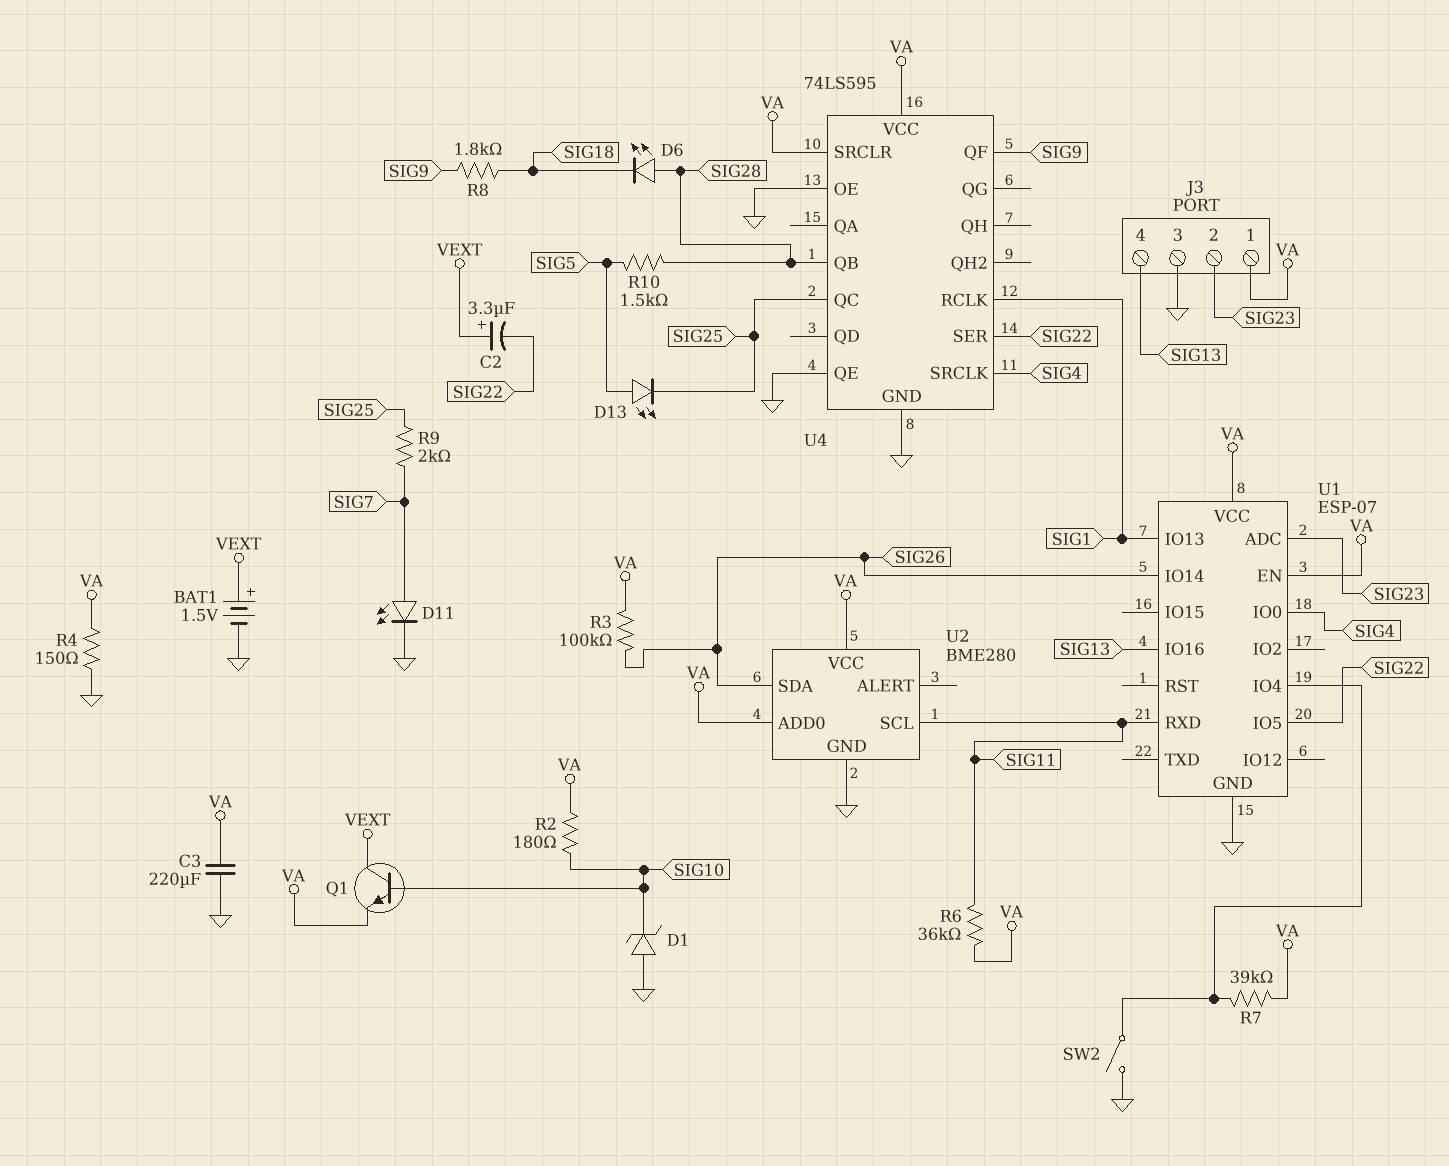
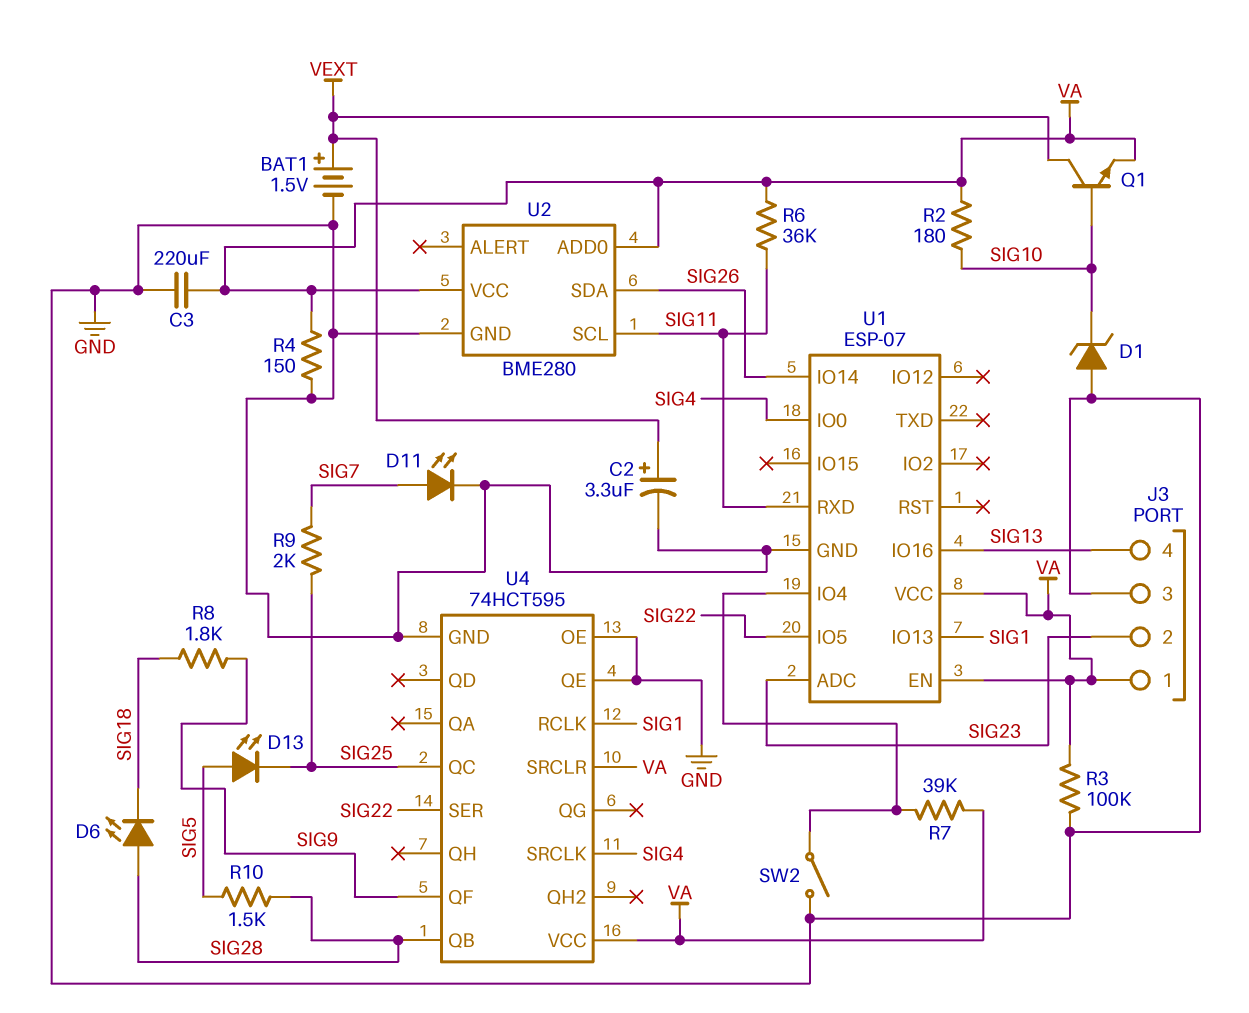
C2: 3.3uF (plus VEXT, minus SIG22) -> 3.3uF (plus VEXT, minus GND)
R3: 100k (SIG26, VA) -> 100k (GND, VA)
U4: 74LS595 -> 74HCT595

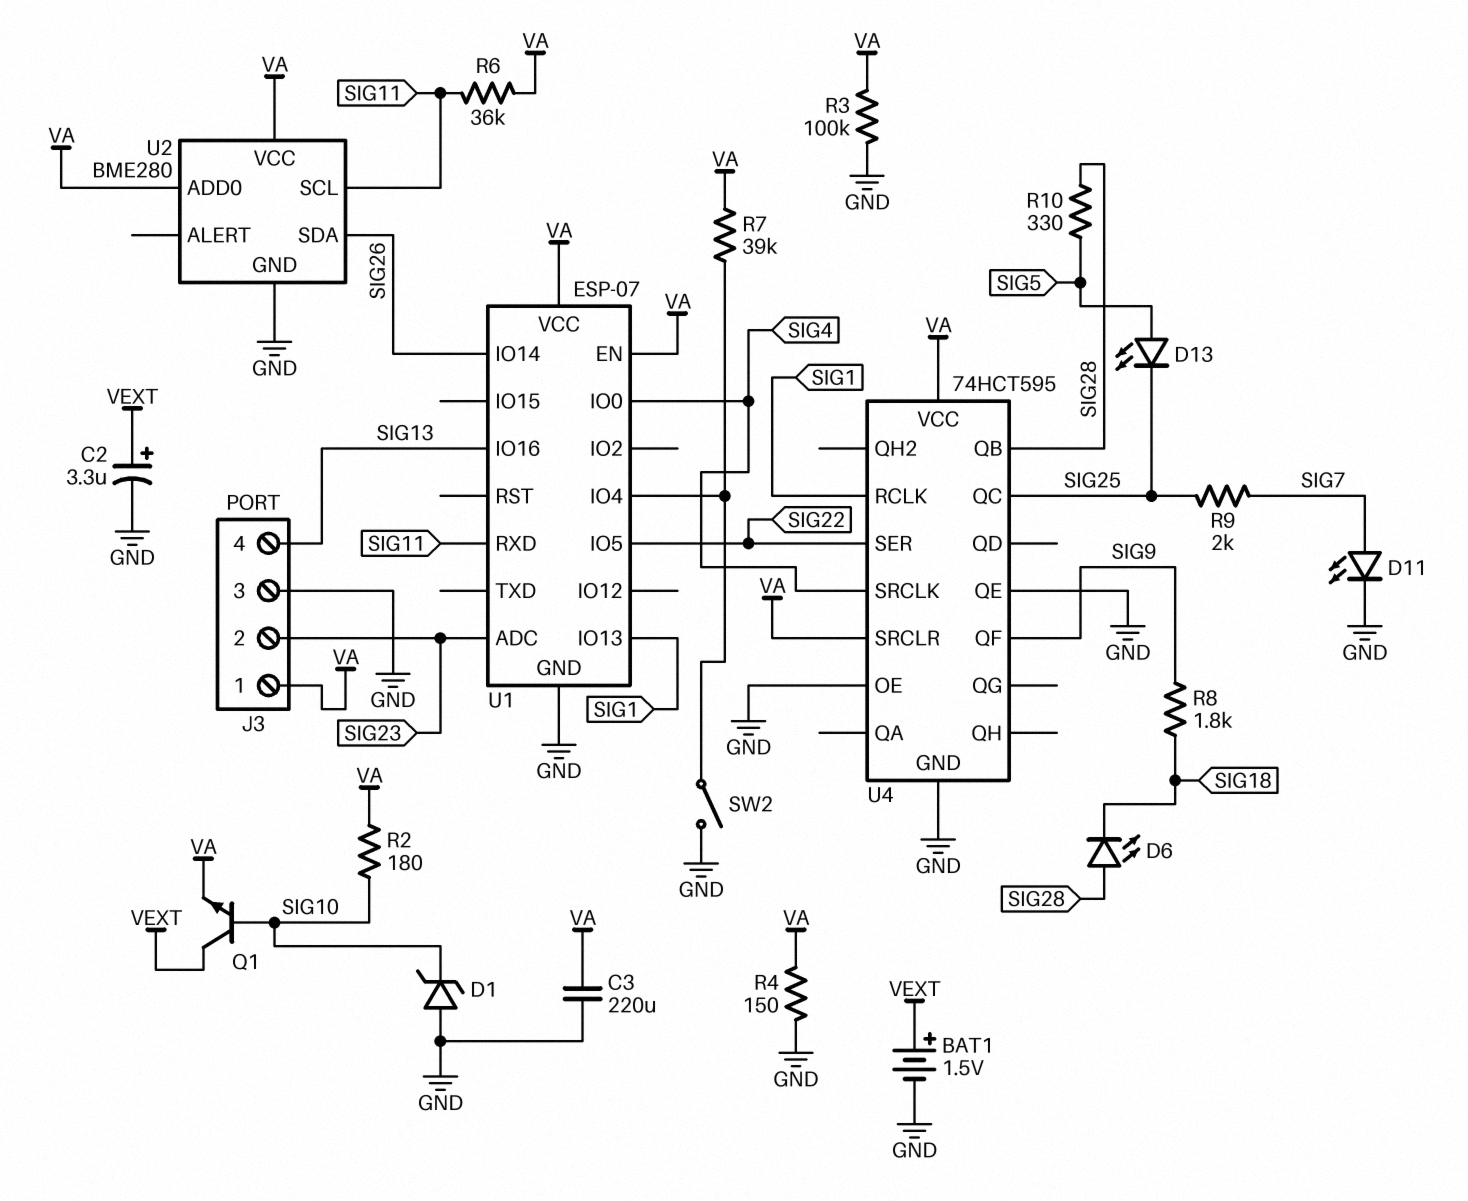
R10: 1.5k (SIG5, SIG28) -> 330 (SIG5, SIG28)

